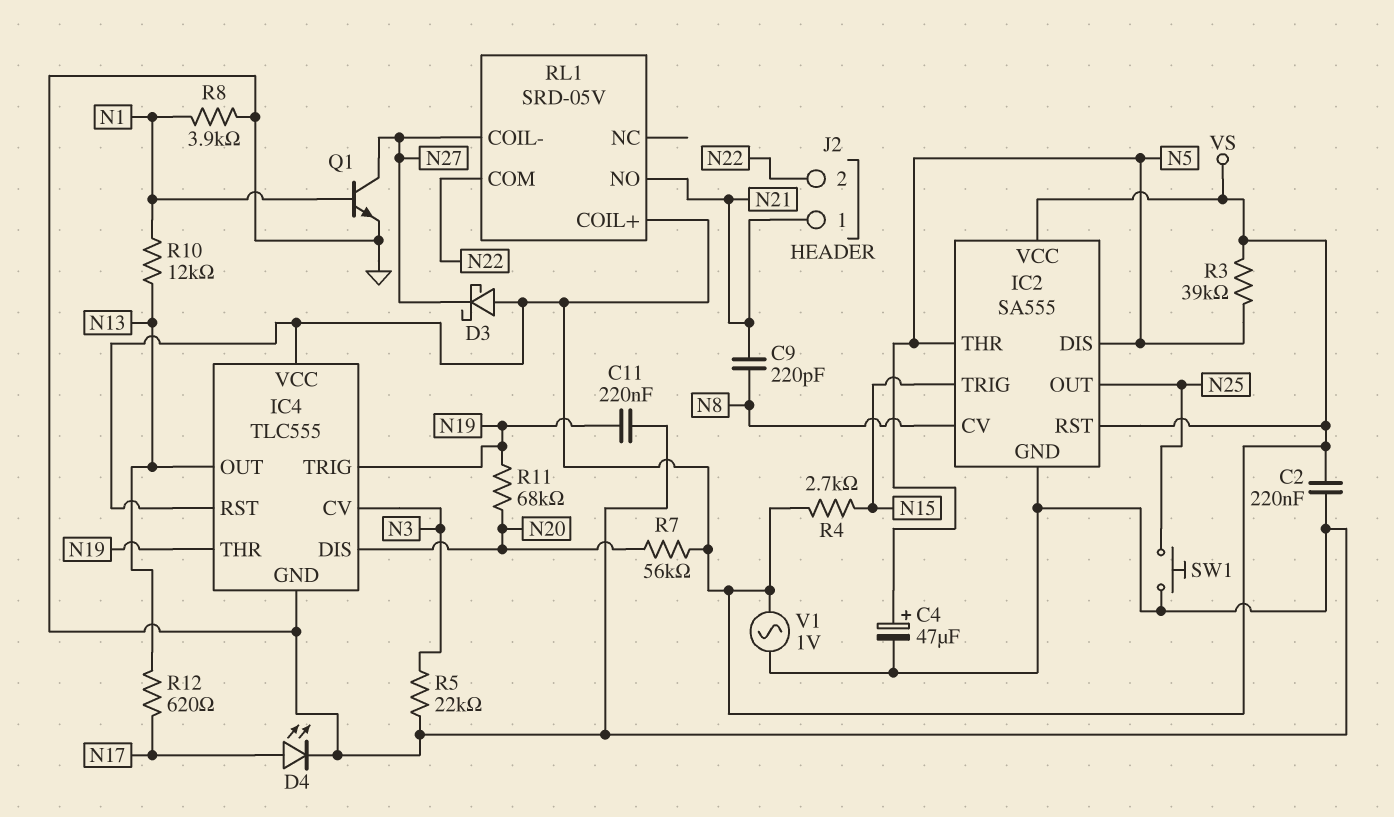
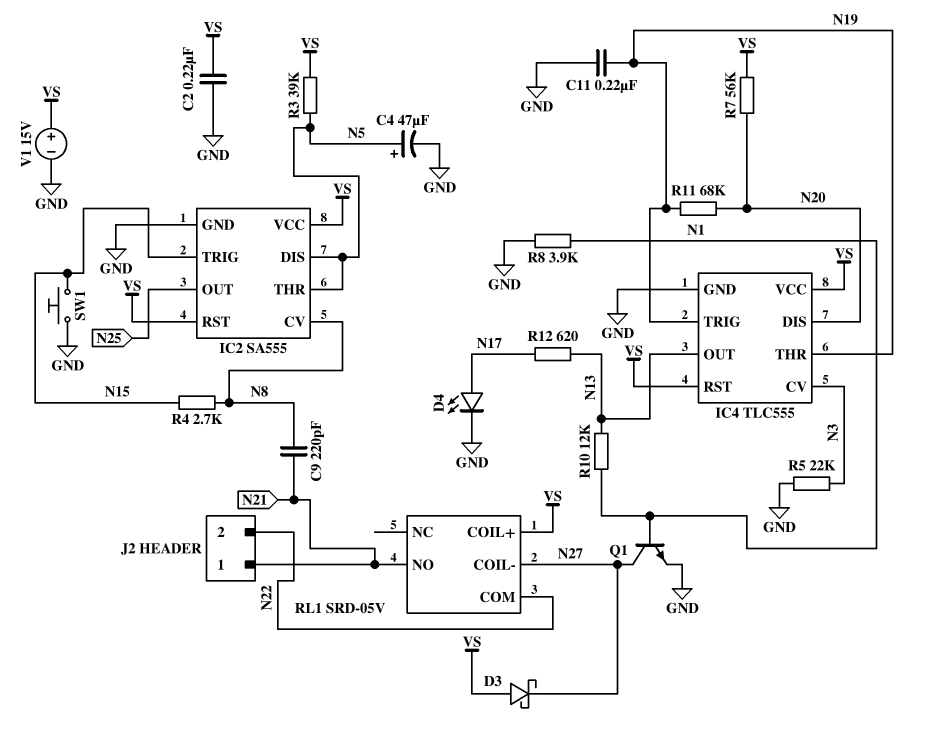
R4: 2.7k (N15, VS) -> 2.7k (N8, N15)
SW1: button (GND, N25) -> button (GND, N15)
V1: AC 1V (GND, VS) -> 15V (plus VS, minus GND)

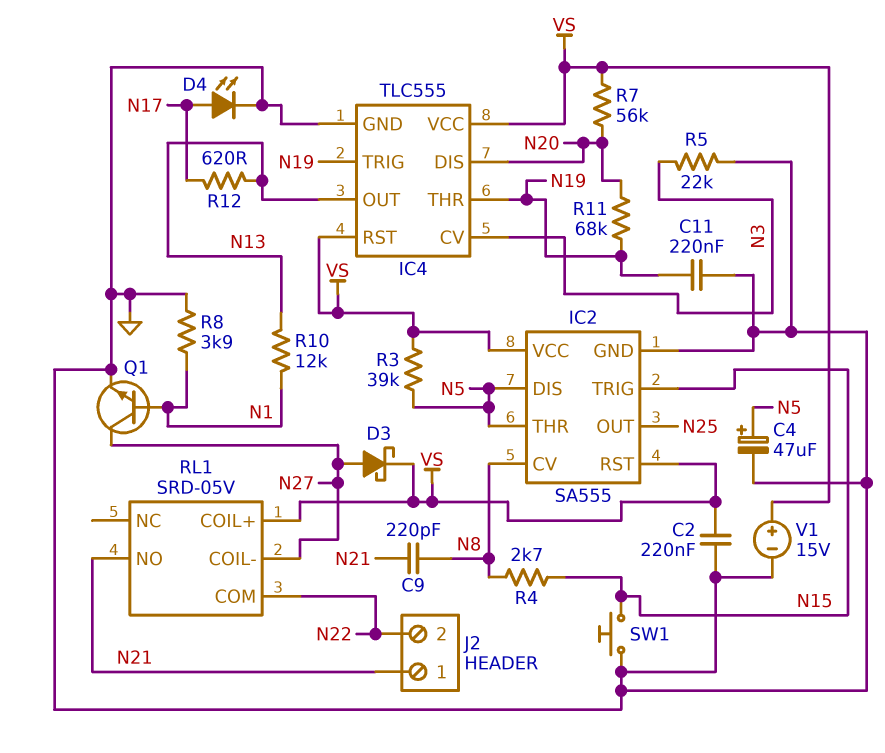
D3: schottky (A VS, K N27) -> schottky (A N27, K VS)

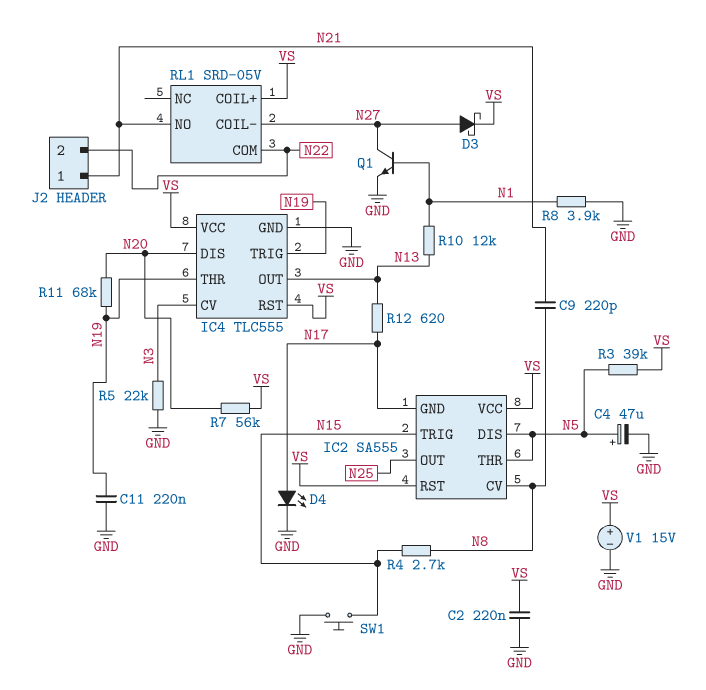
IC2 pin GND: GND -> N17

